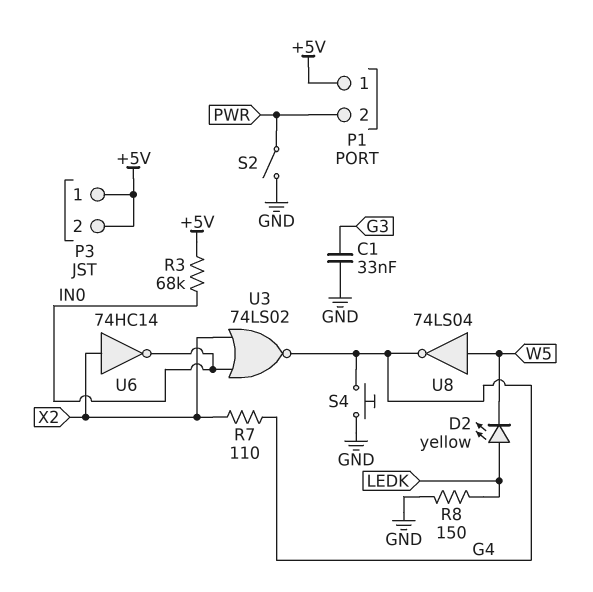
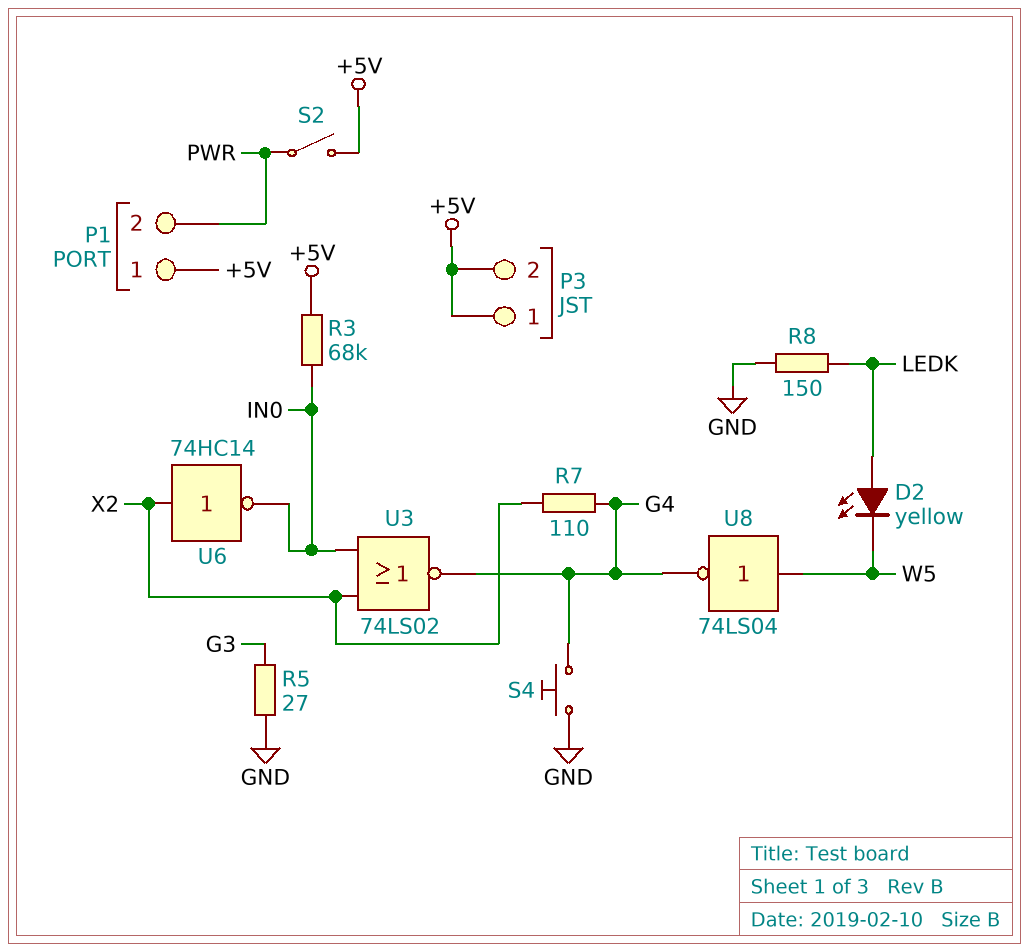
C1: 33nF (G3, GND) -> none
R5: none -> 27 (G3, GND)
S2: switch (GND, PWR) -> switch (+5V, PWR)

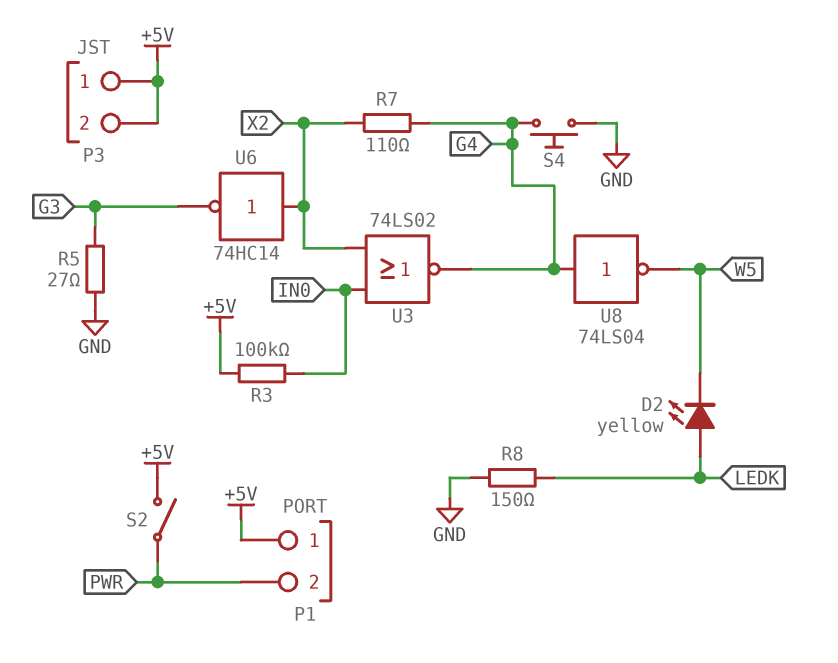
R3: 68k (+5V, IN0) -> 100k (+5V, IN0)
U6: NOT 74HC14 (in X2, out IN0) -> NOT 74HC14 (in X2, out G3)
U8: NOT 74LS04 (in W5, out G4) -> NOT 74LS04 (in G4, out W5)

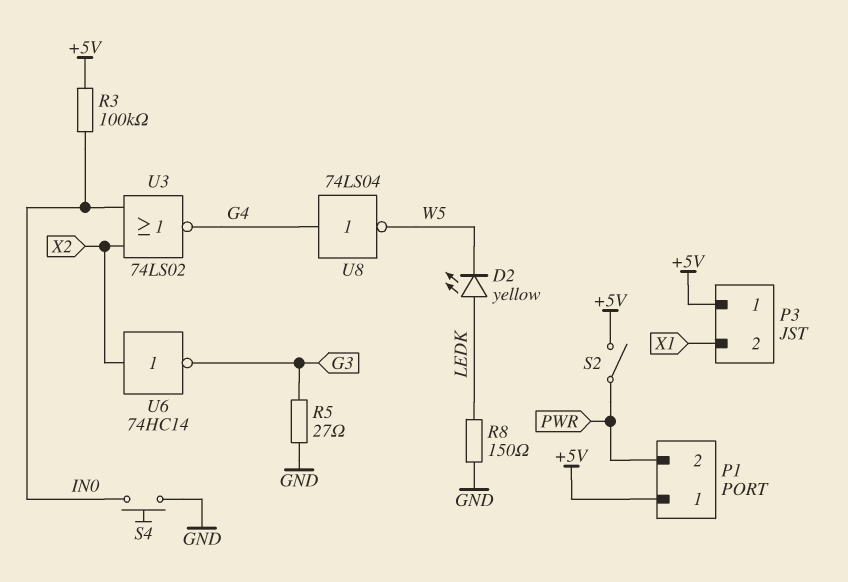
P3 pin 2: +5V -> X1
R7: 110 (G4, X2) -> none
S4: button (G4, GND) -> button (GND, IN0)

